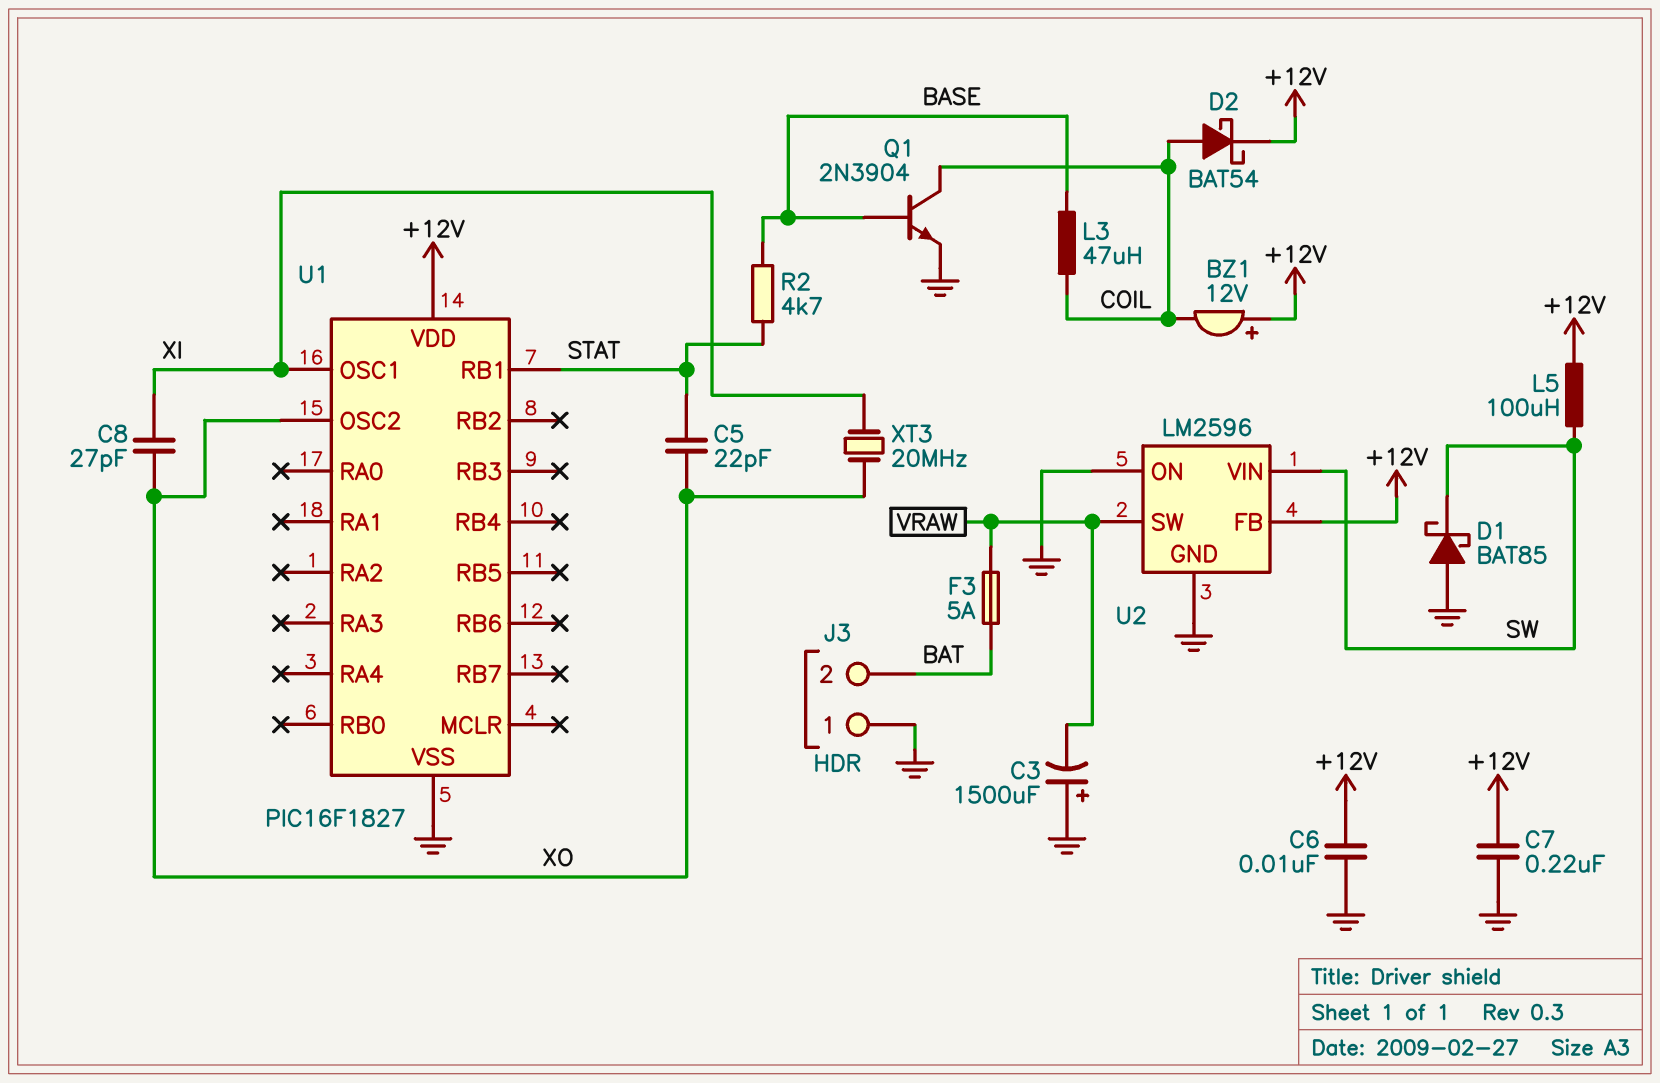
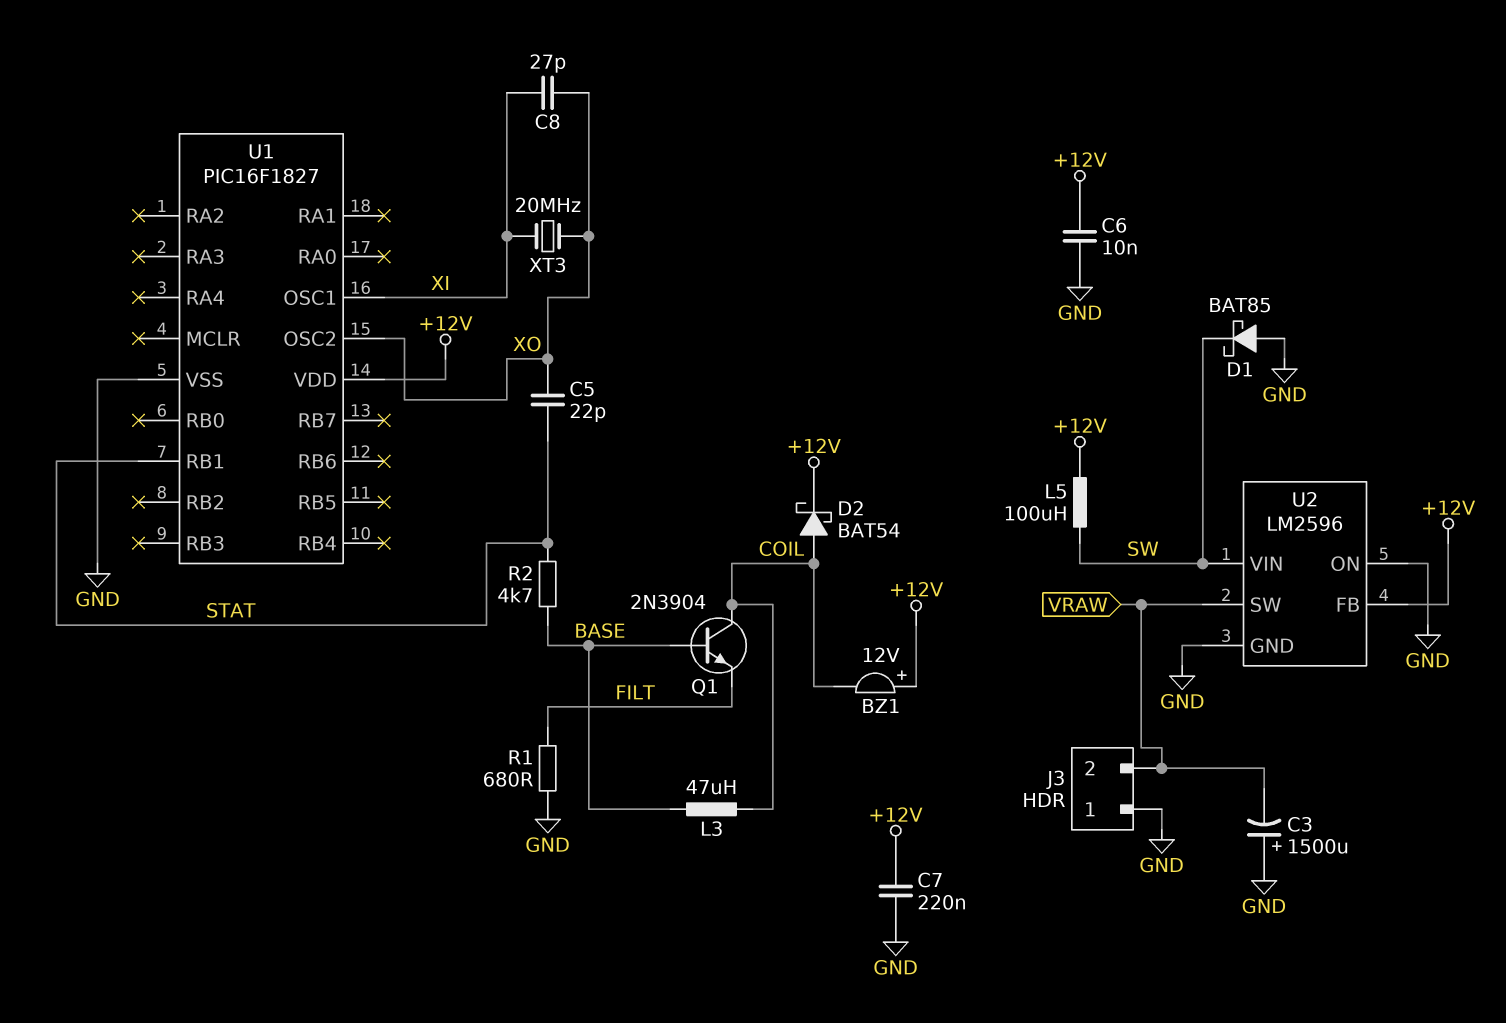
F3: 5A (BAT, VRAW) -> none
J3 pin 2: BAT -> VRAW
Q1: NPN 2N3904 (B BASE, C COIL, E GND) -> NPN 2N3904 (B BASE, C COIL, E FILT)
R1: none -> 680 (FILT, GND)

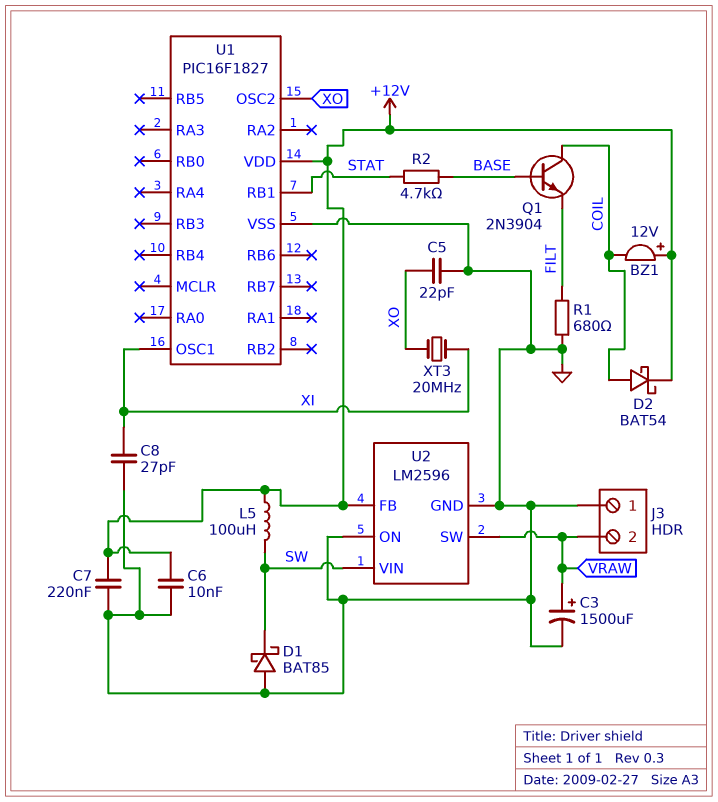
C3: 1500uF (plus GND, minus VRAW) -> 1500uF (plus VRAW, minus GND)
C5: 22pF (STAT, XO) -> 22pF (GND, XO)
C8: 27pF (XI, XO) -> 27pF (GND, XI)
L3: 47uH (BASE, COIL) -> none

